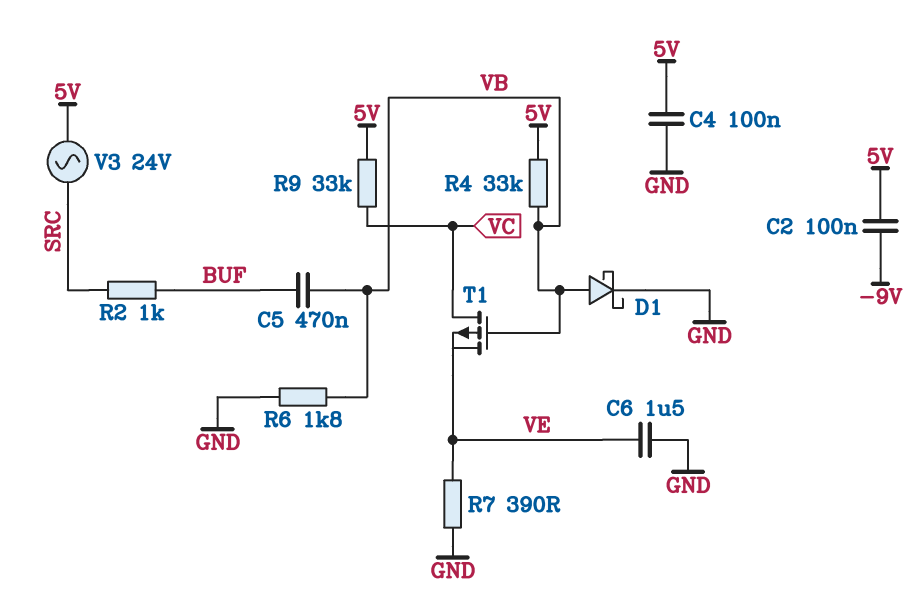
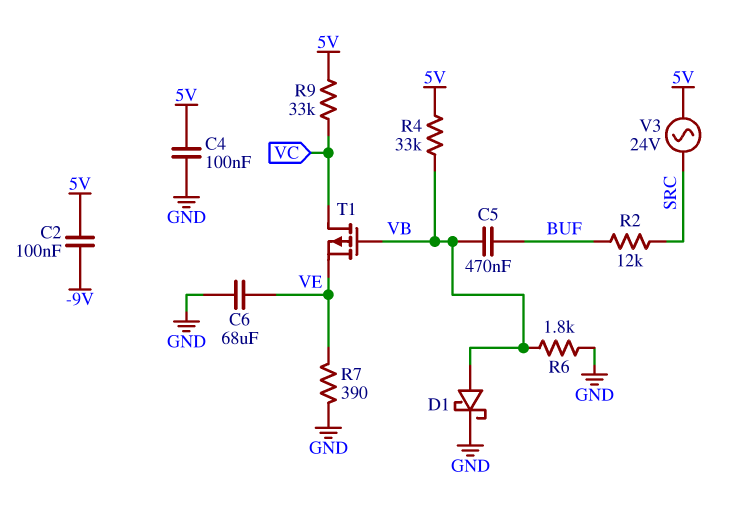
C6: 1.5uF (GND, VE) -> 68uF (GND, VE)
R2: 1k (BUF, SRC) -> 12k (BUF, SRC)

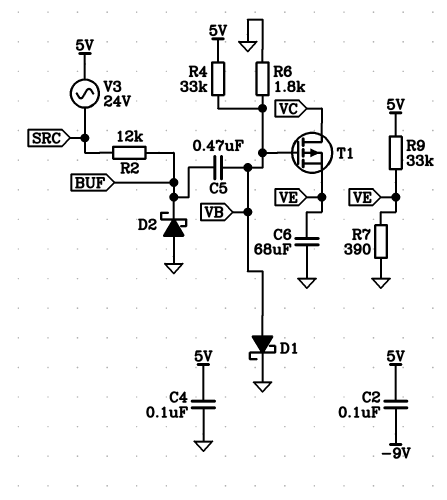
D2: none -> schottky (A GND, K BUF)
R9: 33k (5V, VC) -> 33k (5V, VE)

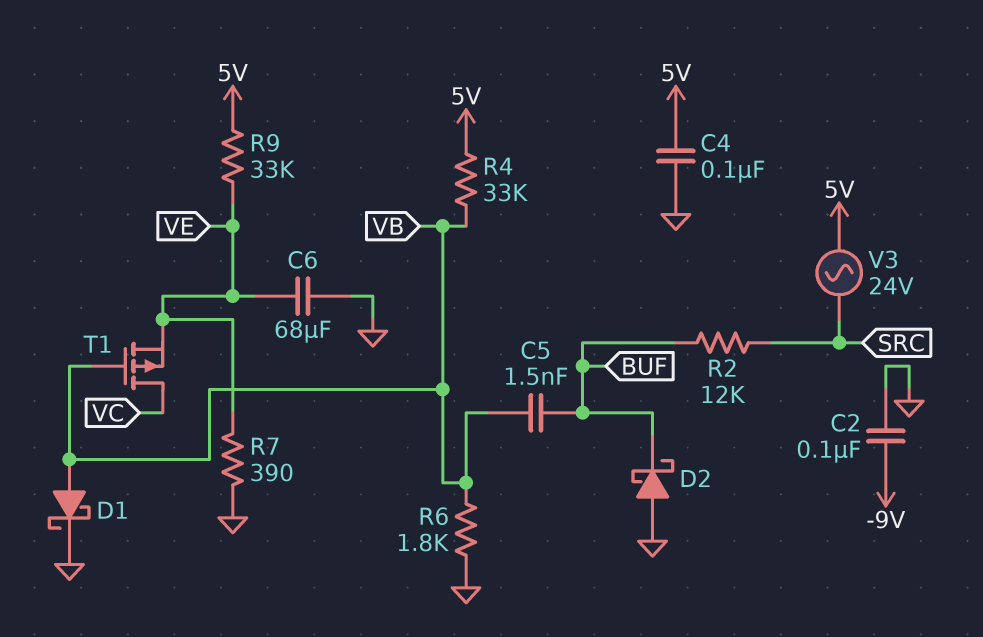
C2: 100nF (-9V, 5V) -> 100nF (-9V, GND)
C5: 470nF (BUF, VB) -> 1.5nF (BUF, VB)

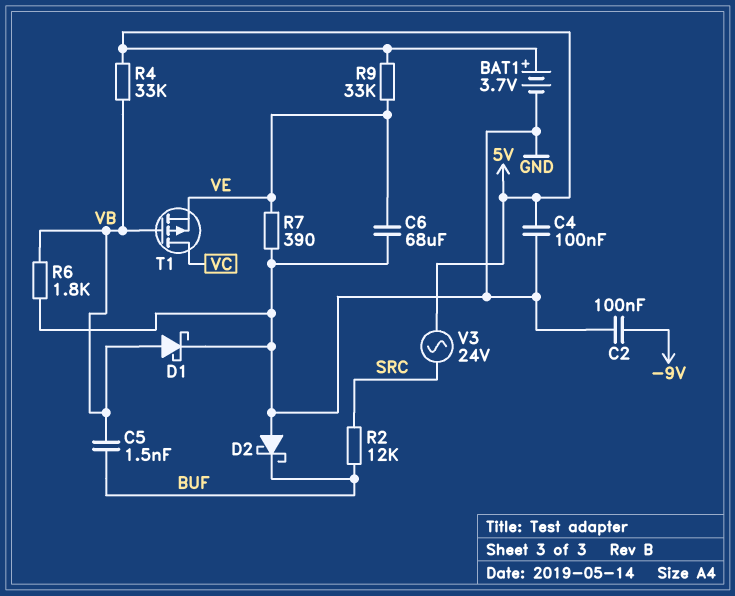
BAT1: none -> 3.7V (plus 5V, minus GND)

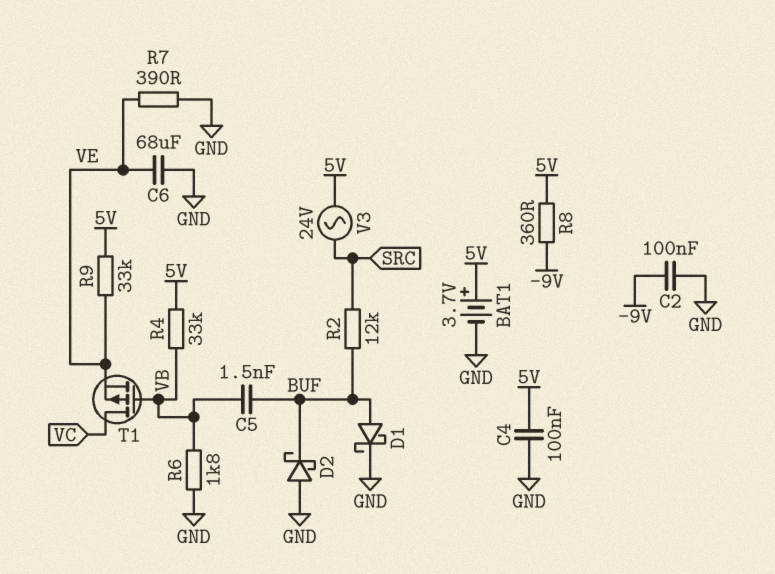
D1: schottky (A VB, K GND) -> schottky (A BUF, K GND)
R8: none -> 360 (-9V, 5V)

